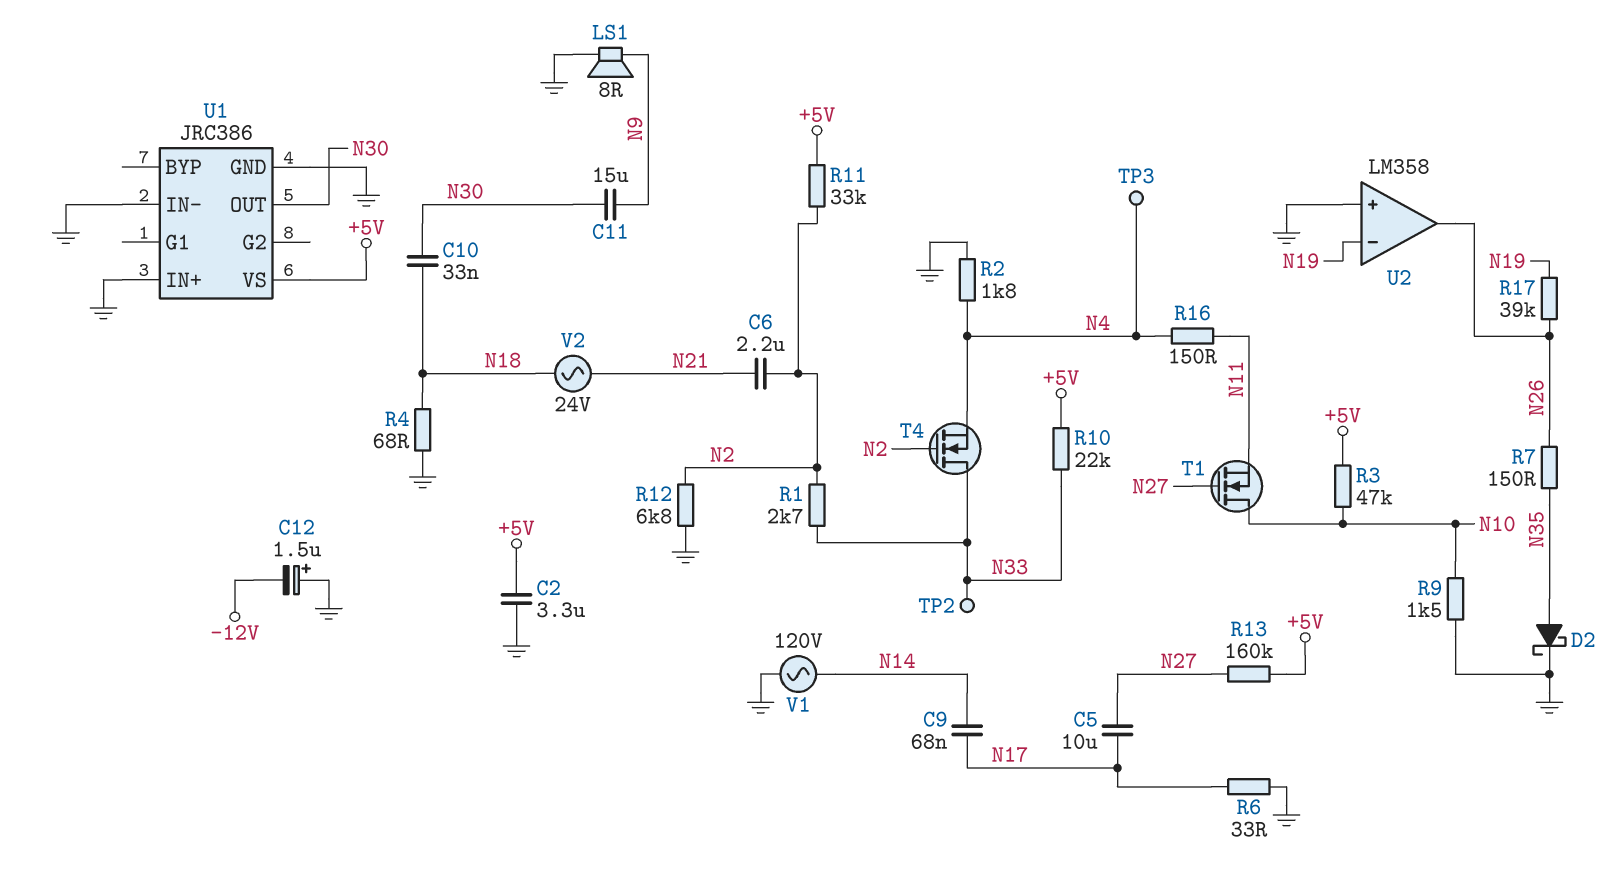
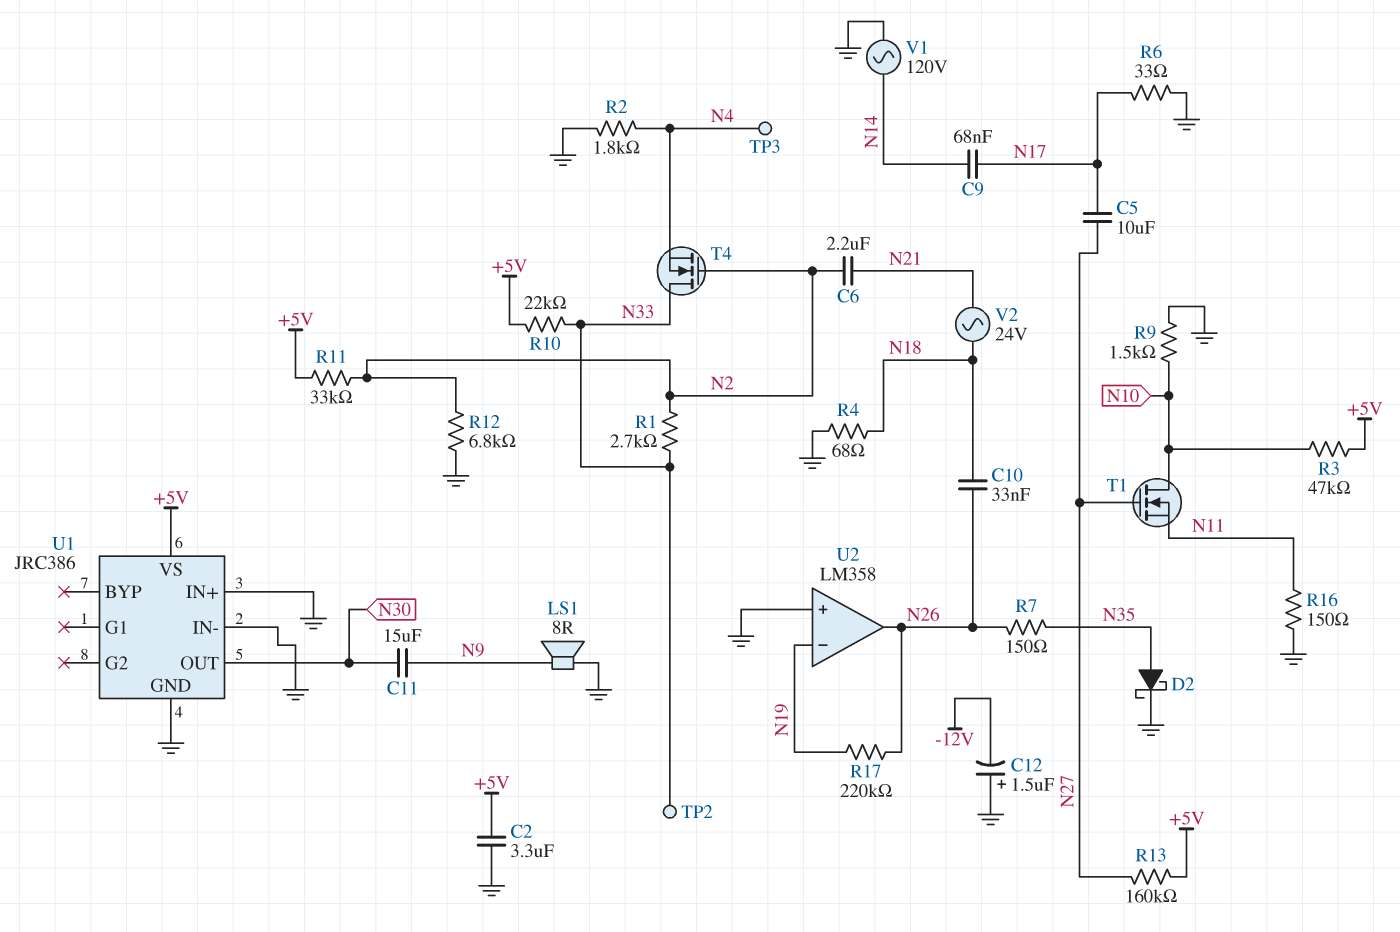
C10: 33nF (N18, N30) -> 33nF (N18, N26)
R16: 150 (N4, N11) -> 150 (GND, N11)
R17: 39k (N19, N26) -> 220k (N19, N26)

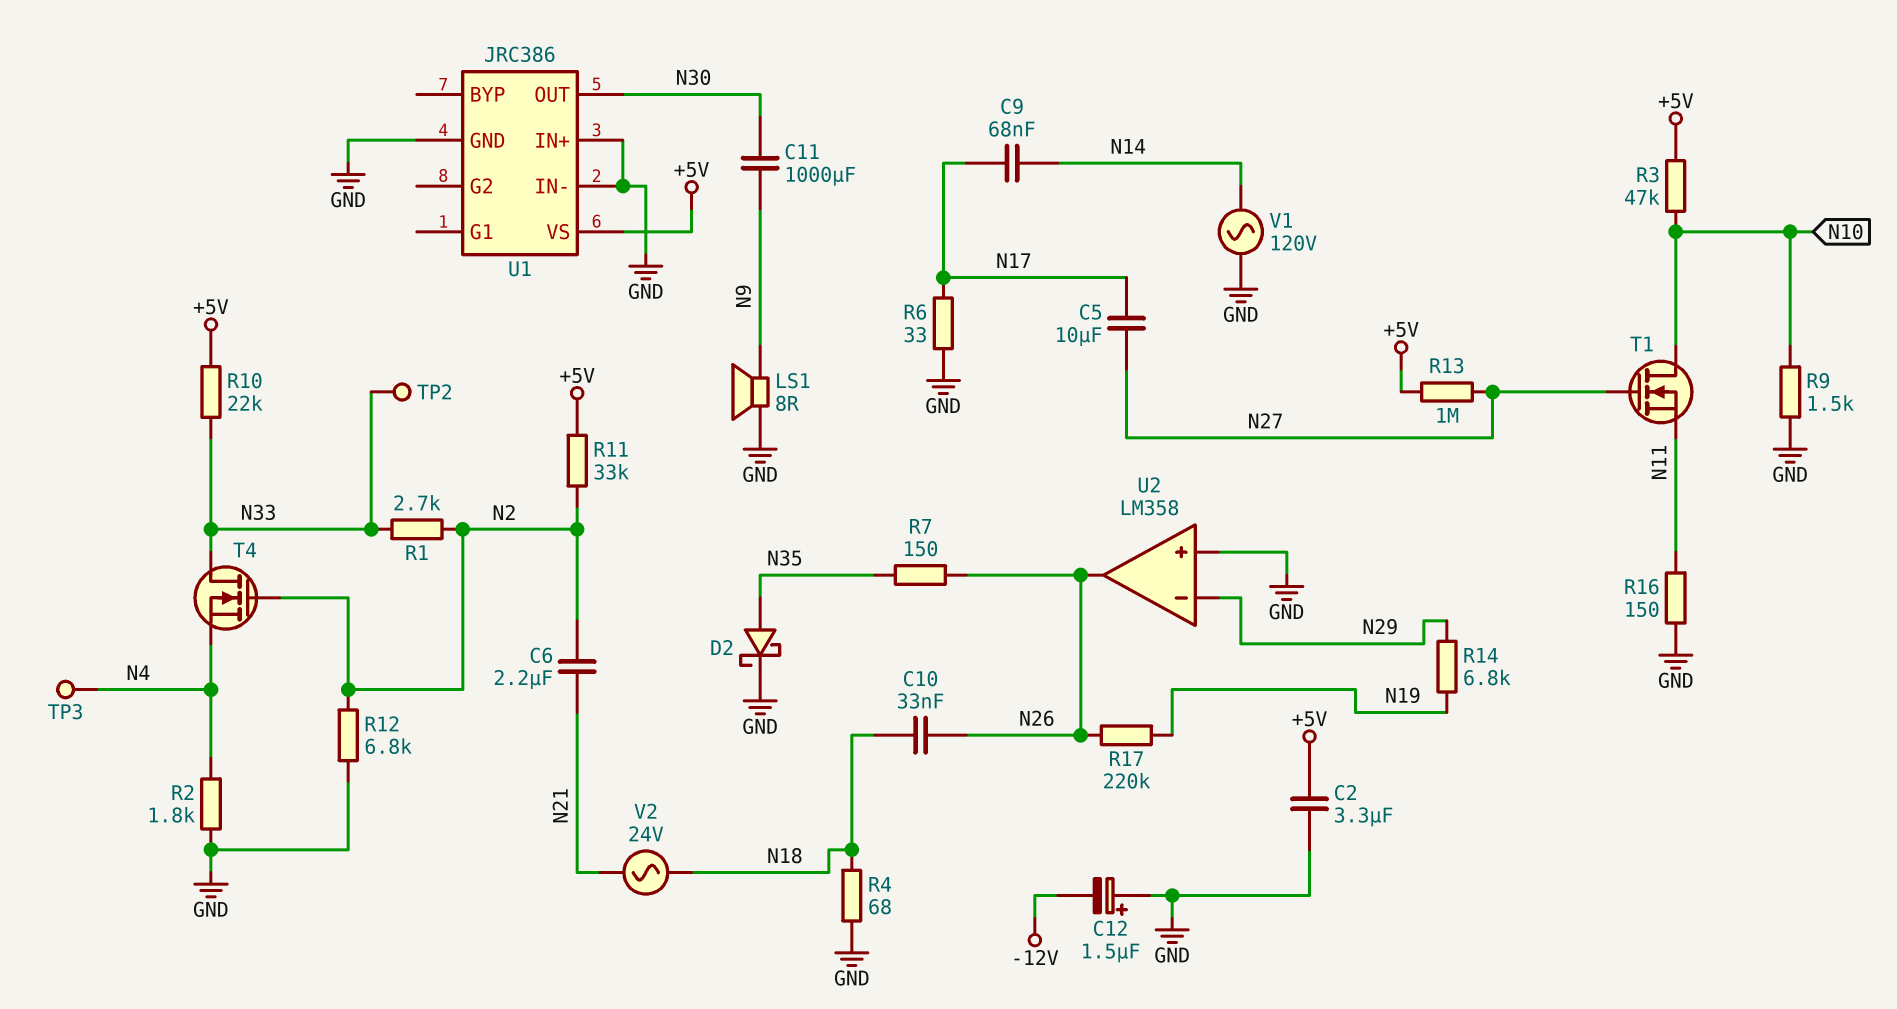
C11: 15uF (N9, N30) -> 1000uF (N9, N30)
R13: 160k (+5V, N27) -> 1M (+5V, N27)
R14: none -> 6.8k (N19, N29)
U2 pin in-: N19 -> N29

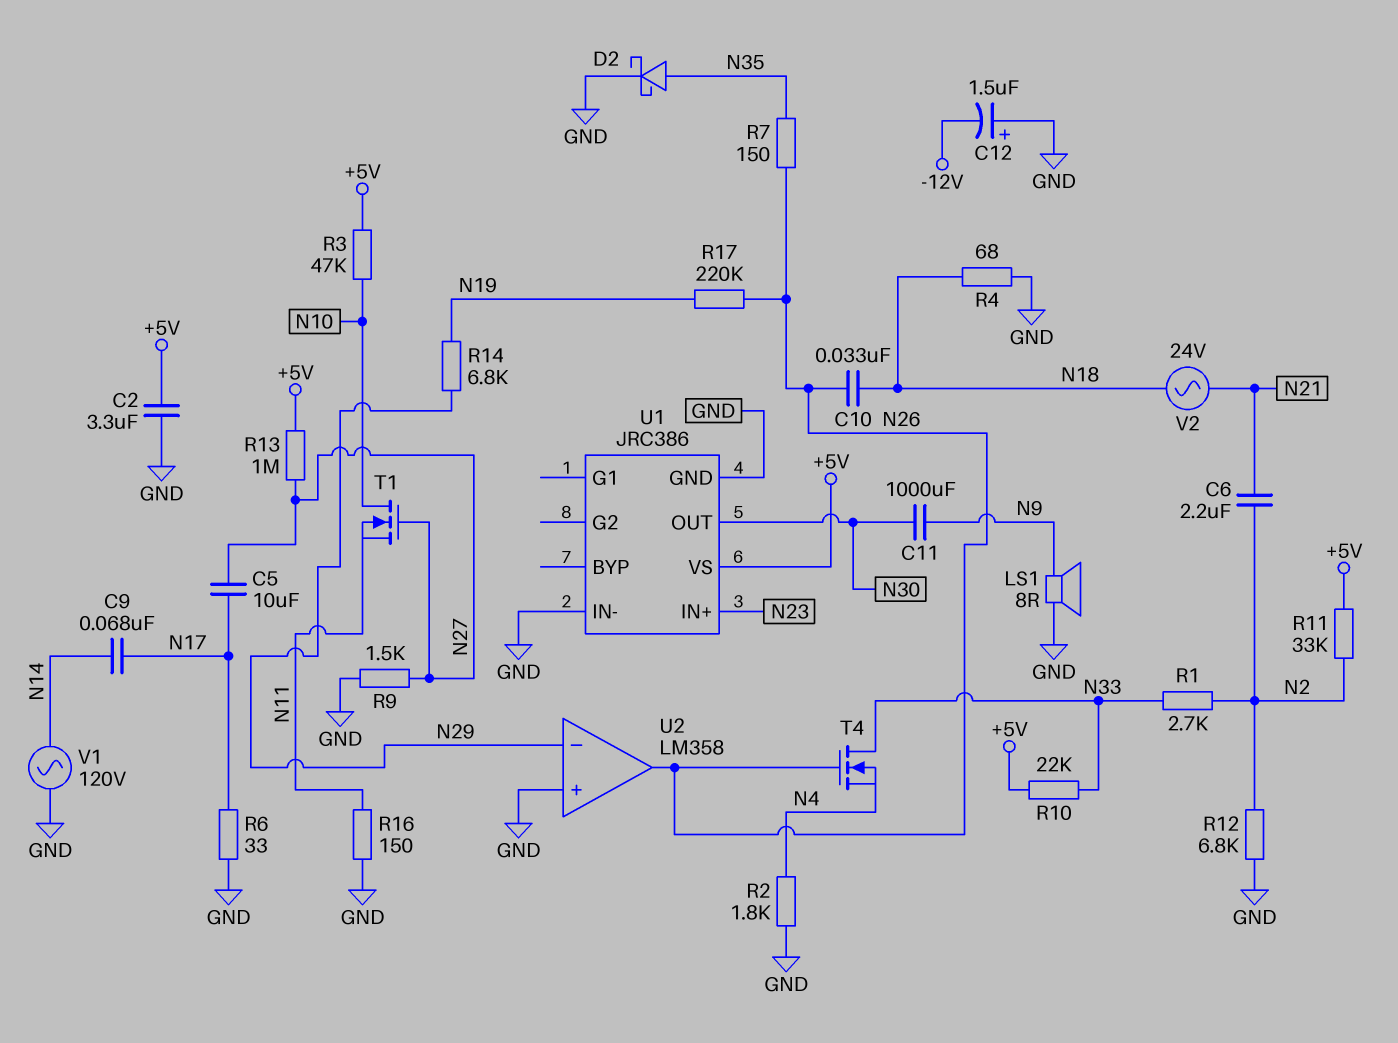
R9: 1.5k (GND, N10) -> 1.5k (GND, N27)
T4: NMOS (G N2, D N33, S N4) -> NMOS (G N26, D N33, S N4)
TP2: test point (N33) -> none
TP3: test point (N4) -> none
U1 pin IN+: GND -> N23

